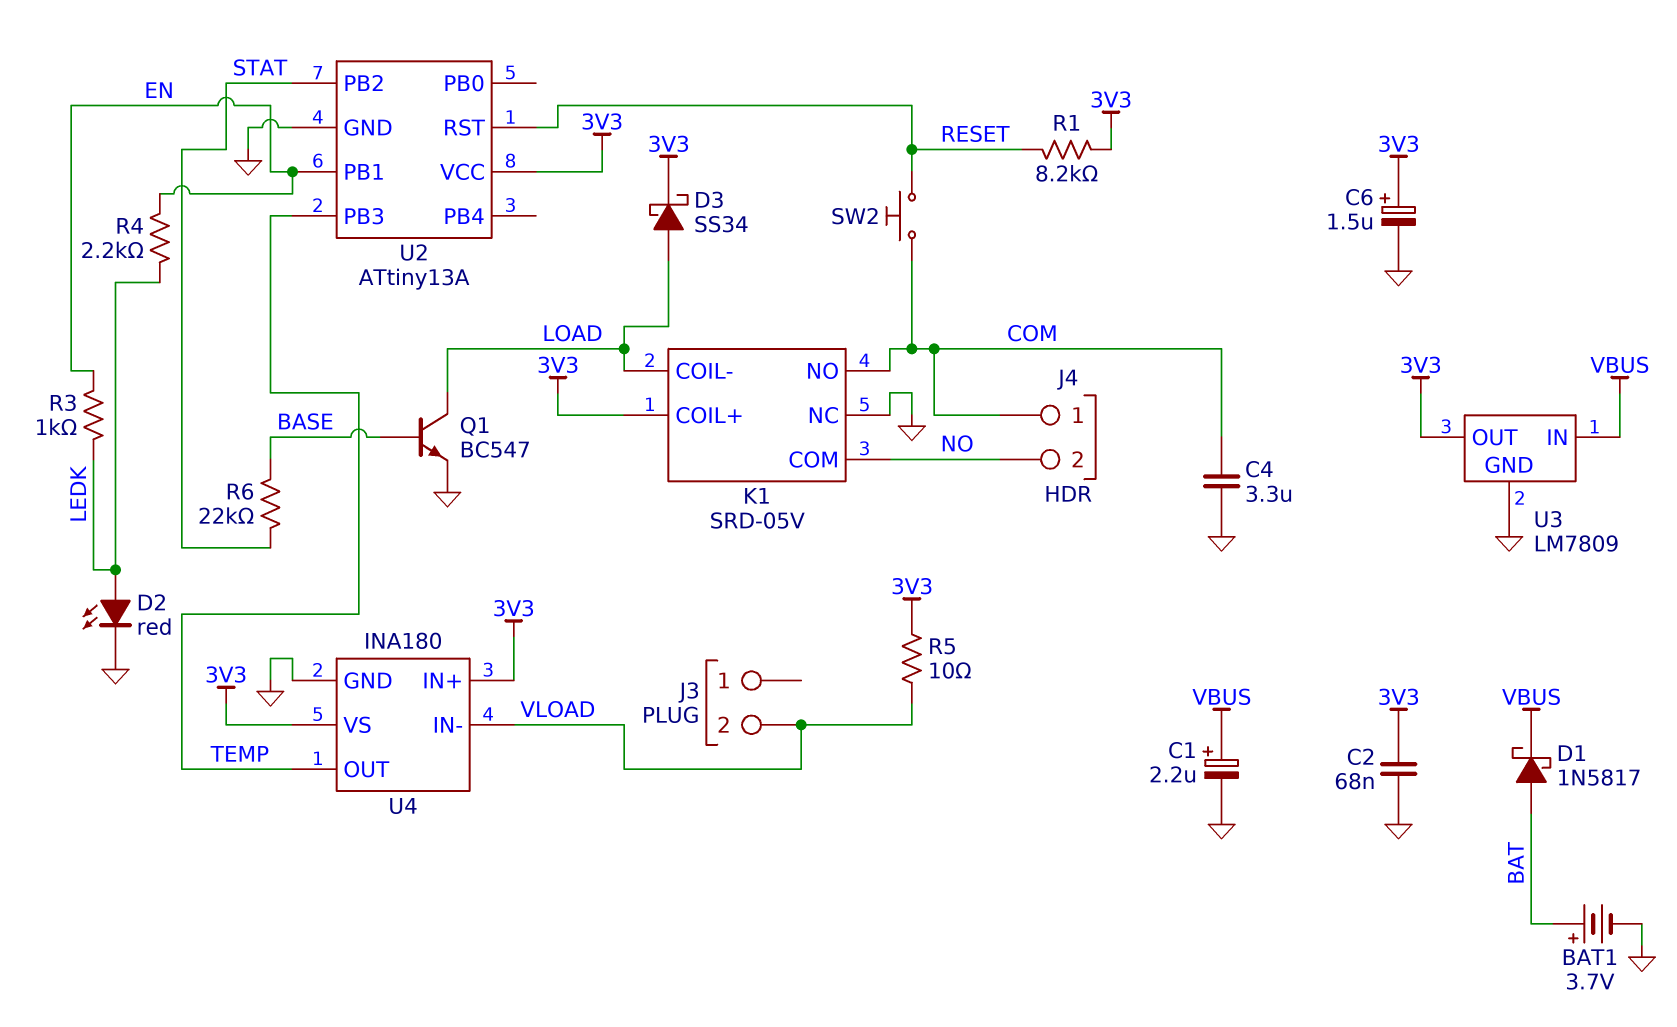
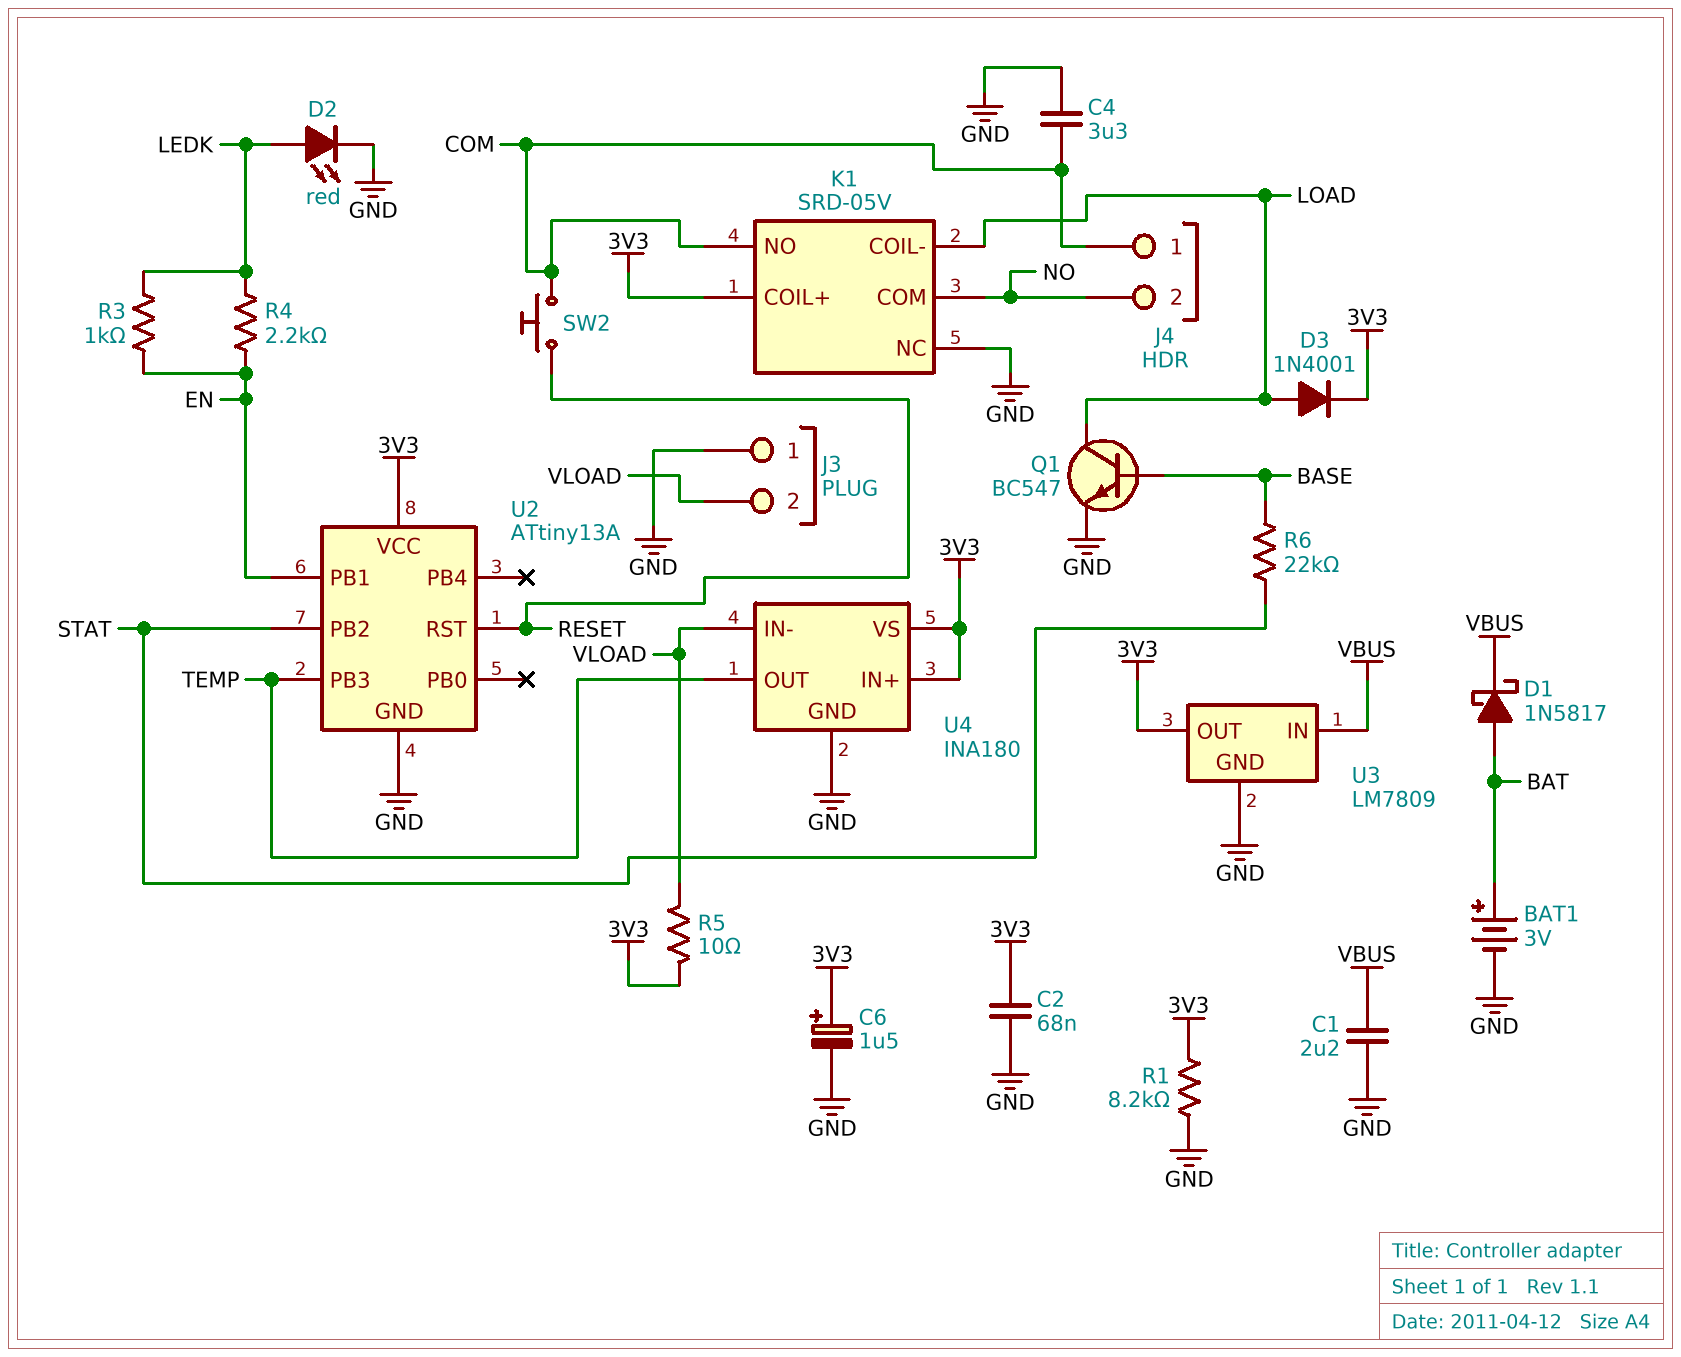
BAT1: 3.7V (plus BAT, minus GND) -> 3V (plus BAT, minus GND)
C1: 2.2uF (plus VBUS, minus GND) -> 2.2uF (GND, VBUS)
D3: schottky SS34 (A LOAD, K 3V3) -> diode 1N4001 (A LOAD, K 3V3)
J3 pin 1: none -> GND
R1: 8.2k (3V3, RESET) -> 8.2k (3V3, GND)

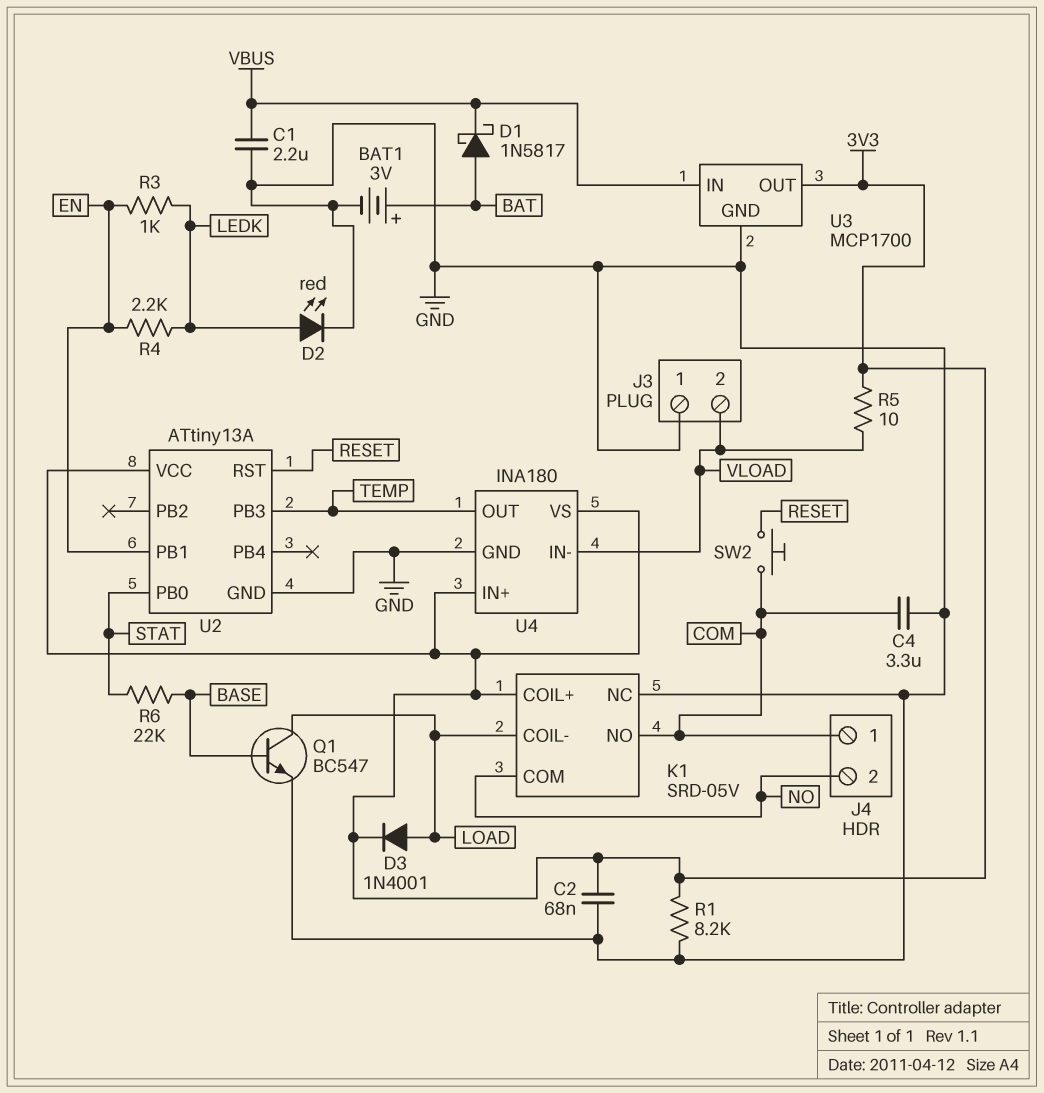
C6: 1.5uF (plus 3V3, minus GND) -> none
U2 pin PB0: none -> STAT
U2 pin PB2: STAT -> none
U3: LM7809 -> MCP1700

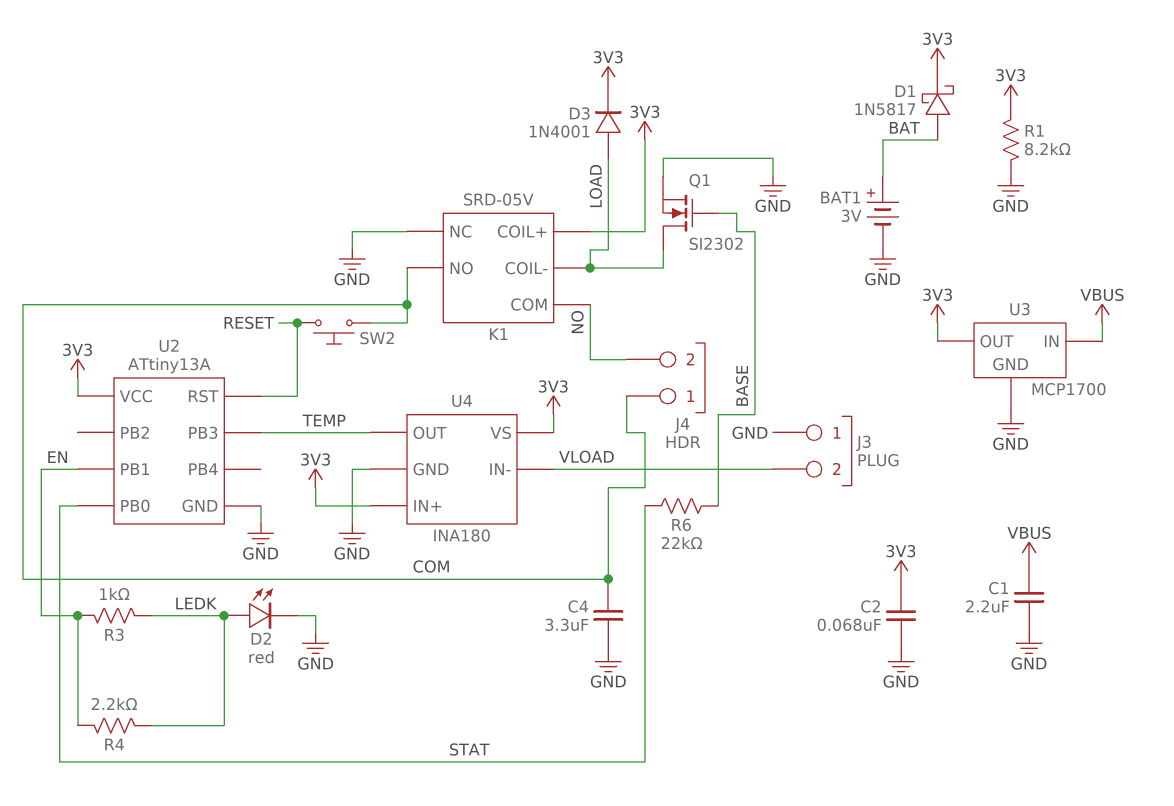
D1: schottky 1N5817 (A BAT, K VBUS) -> schottky 1N5817 (A BAT, K 3V3)
Q1: NPN BC547 (B BASE, C LOAD, E GND) -> NMOS SI2302 (G BASE, D LOAD, S GND)
R5: 10 (3V3, VLOAD) -> none

